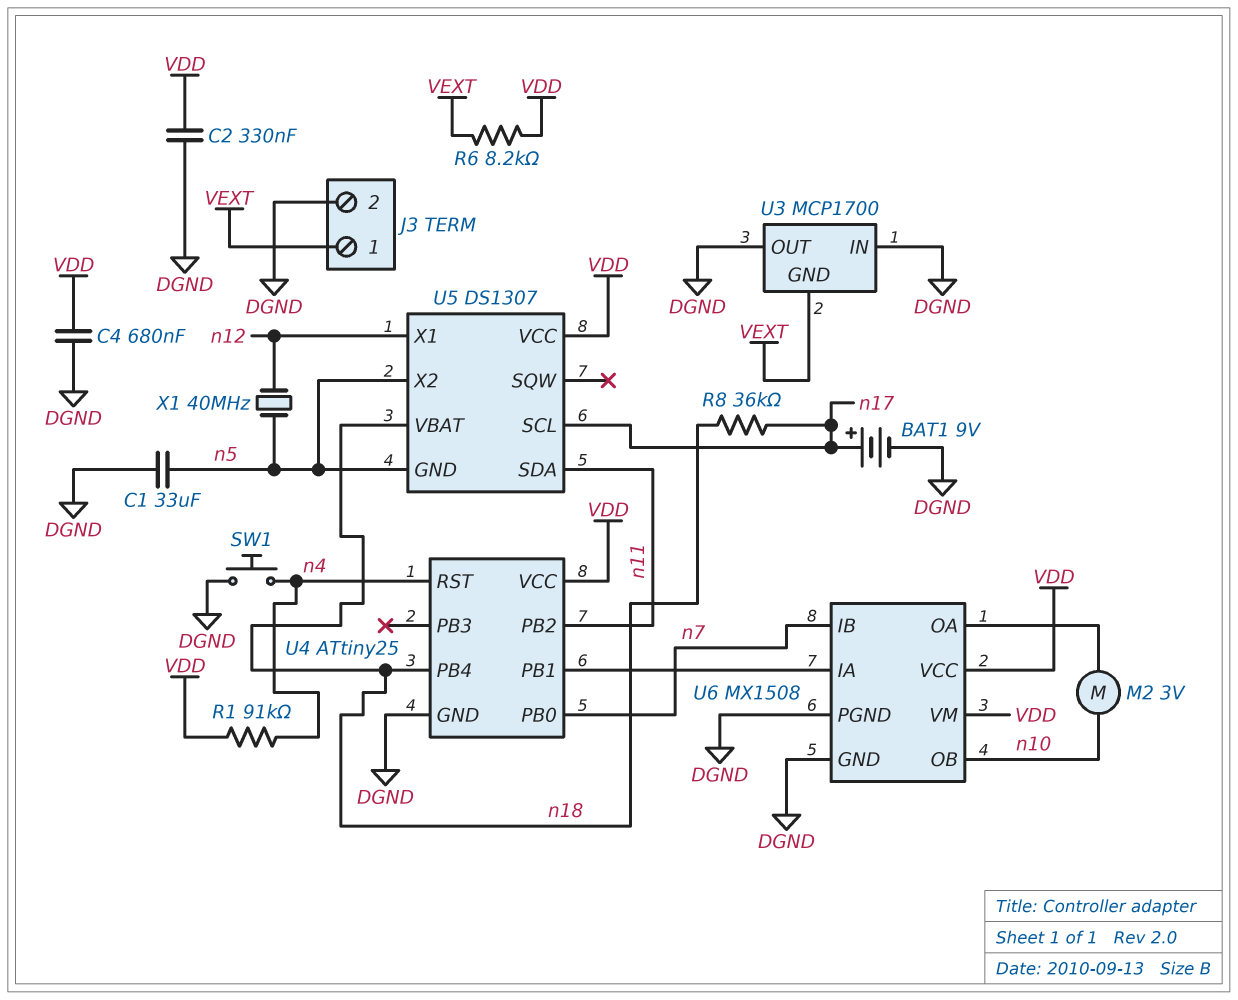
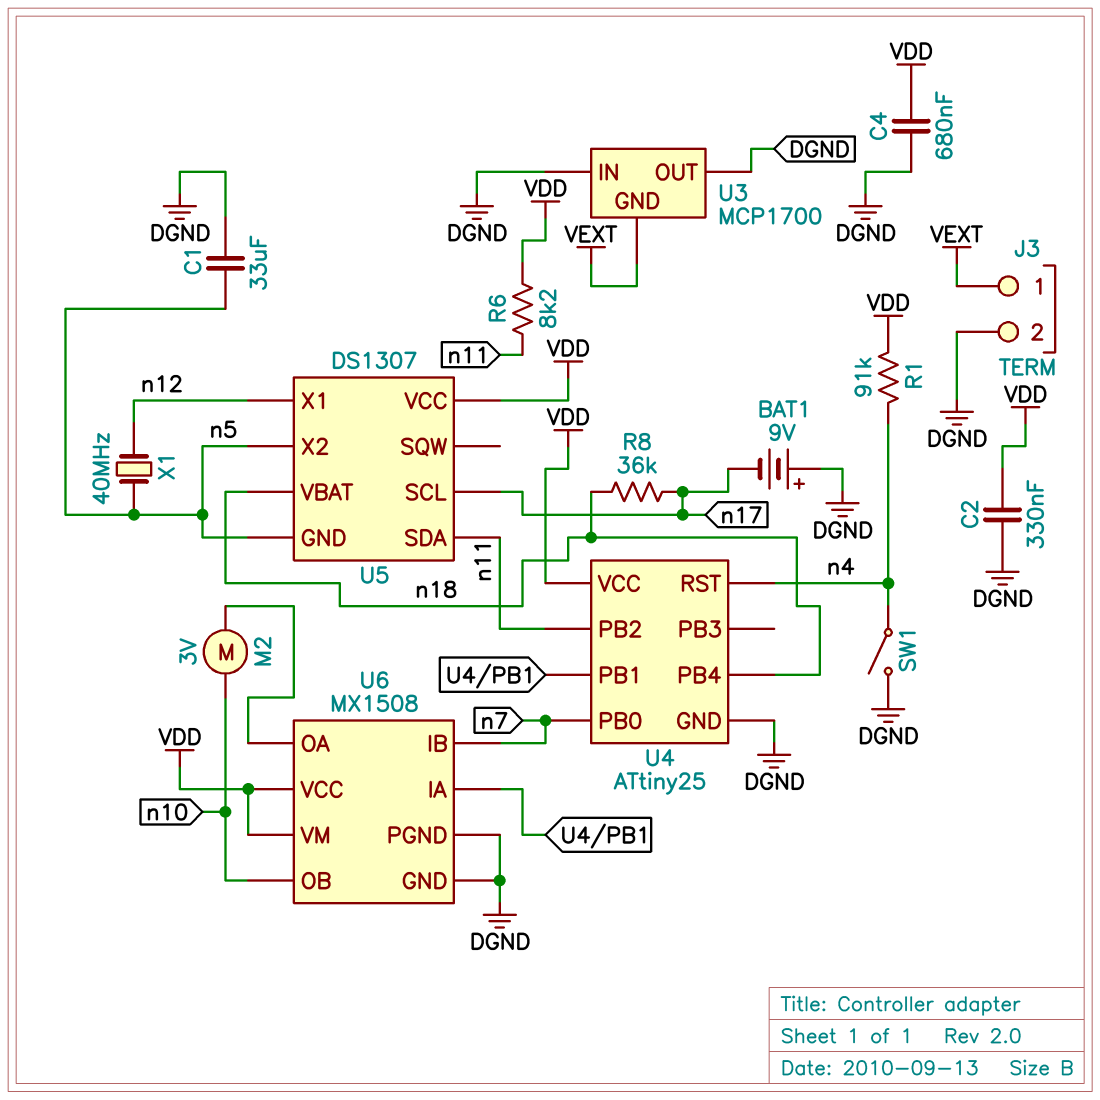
BAT1: 9V (plus n17, minus DGND) -> 9V (plus DGND, minus n17)
R6: 8.2k (VDD, VEXT) -> 8.2k (VDD, n11)
SW1: button (DGND, n4) -> switch (DGND, n4)

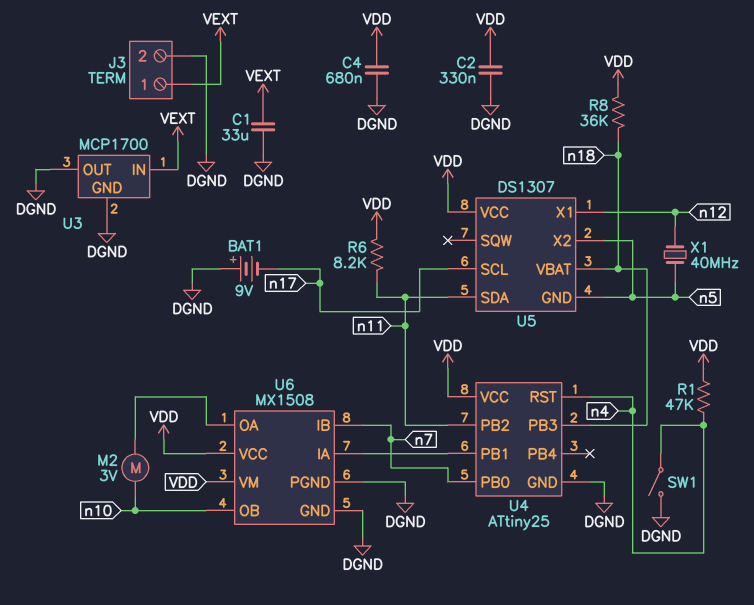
C1: 33uF (DGND, n5) -> 33uF (DGND, VEXT)
R1: 91k (VDD, n4) -> 47k (VDD, n4)
R8: 36k (n17, n18) -> 36k (VDD, n18)
U3 pin GND: VEXT -> DGND
U3 pin IN: DGND -> VEXT
U4 pin PB3: none -> n18
U4 pin PB4: n18 -> none

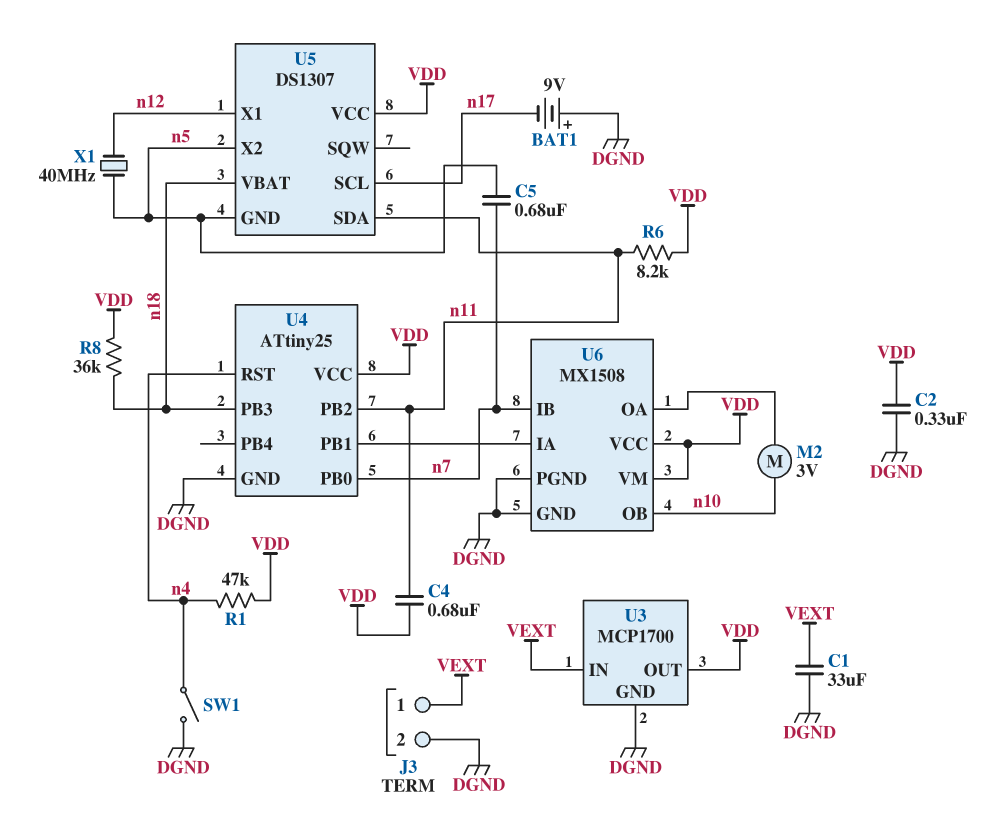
C4: 680nF (DGND, VDD) -> 680nF (VDD, n11)
C5: none -> 680nF (n5, n7)
U3 pin OUT: DGND -> VDD

